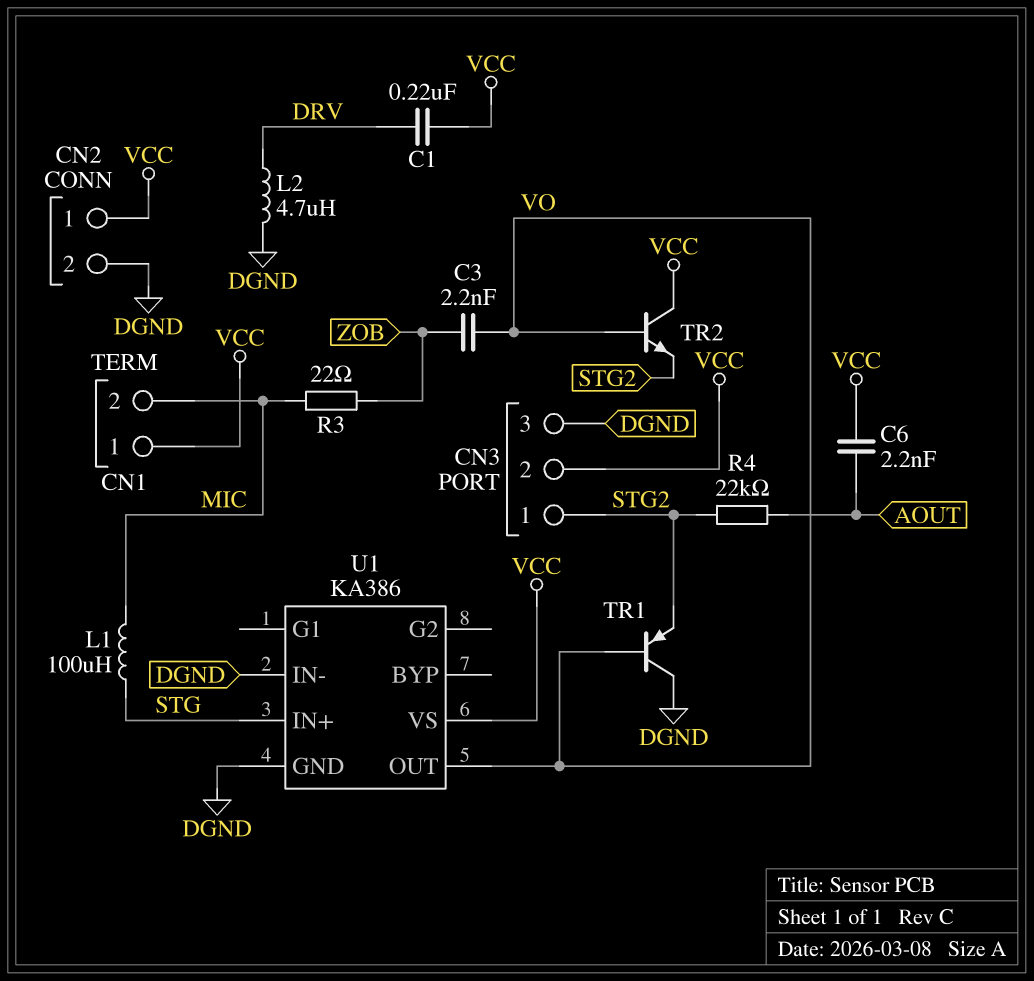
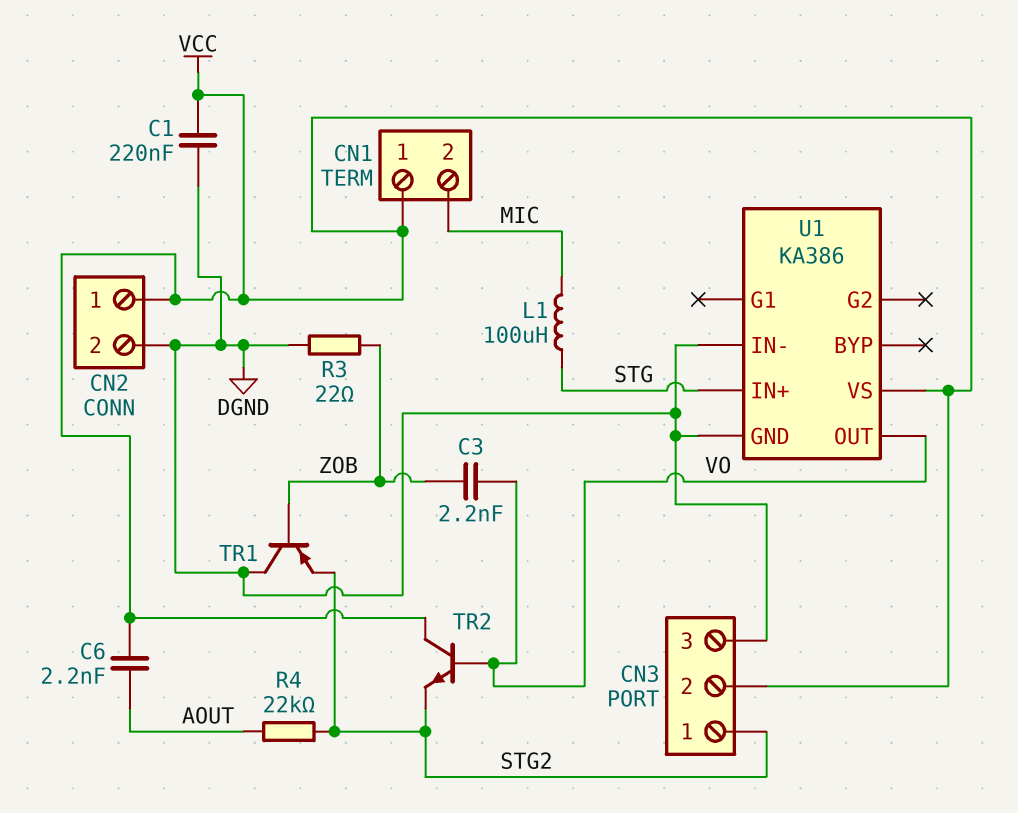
C1: 220nF (DRV, VCC) -> 220nF (DGND, VCC)
L2: 4.7uH (DGND, DRV) -> none
R3: 22 (MIC, ZOB) -> 22 (DGND, ZOB)
TR1: PNP (B VO, C DGND, E STG2) -> PNP (B ZOB, C DGND, E STG2)

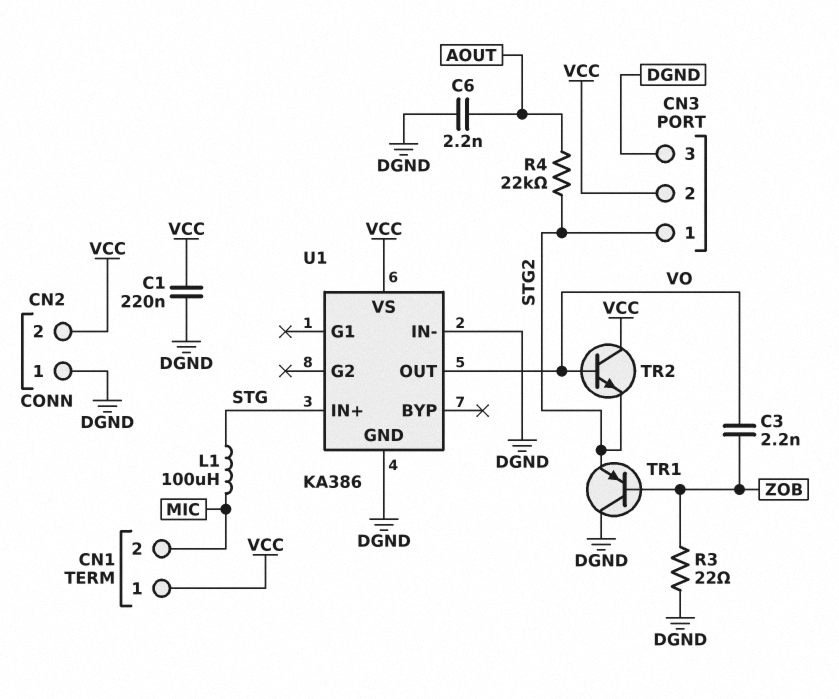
C6: 2.2nF (AOUT, VCC) -> 2.2nF (AOUT, DGND)
CN2 pin 1: VCC -> DGND
CN2 pin 2: DGND -> VCC

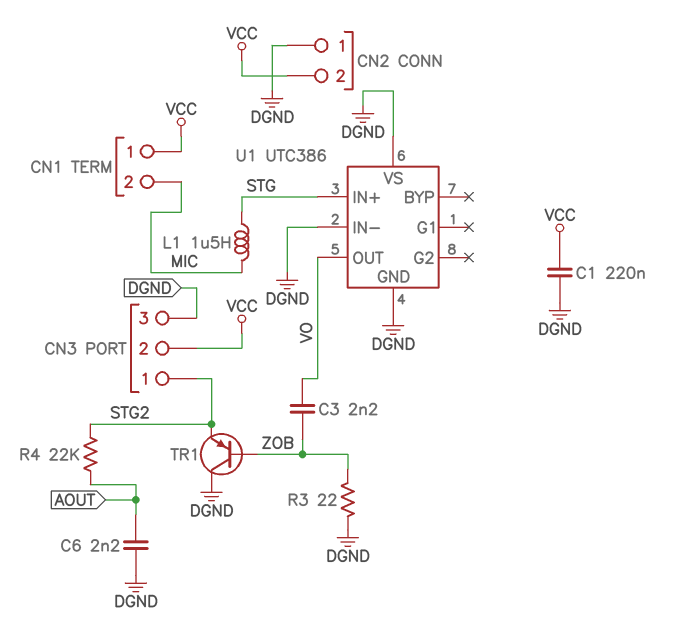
L1: 100uH (MIC, STG) -> 1.5uH (MIC, STG)
TR2: NPN (B VO, C VCC, E STG2) -> none
U1: KA386 -> UTC386
U1 pin VS: VCC -> DGND

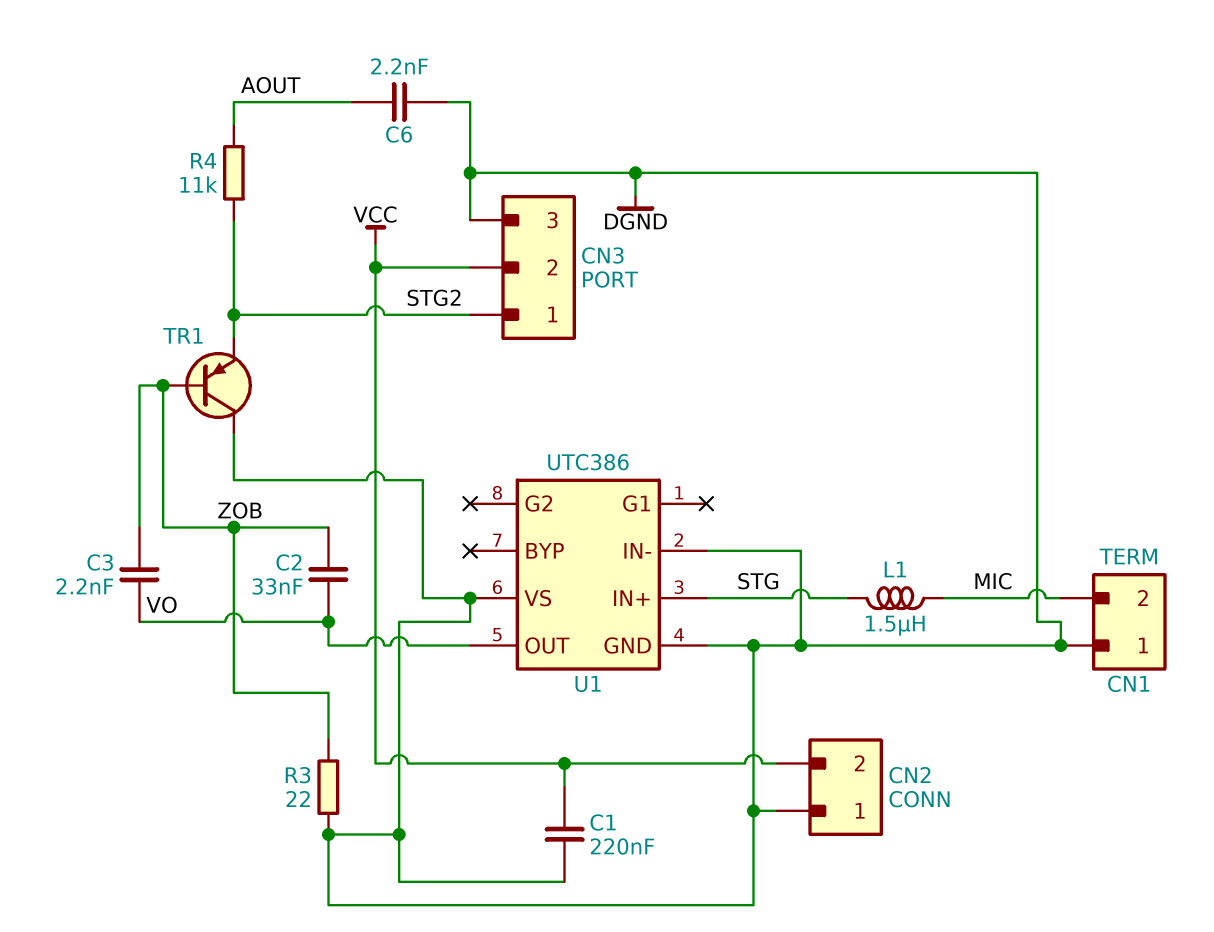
C2: none -> 33nF (VO, ZOB)
CN1 pin 1: VCC -> DGND
R4: 22k (AOUT, STG2) -> 11k (AOUT, STG2)

